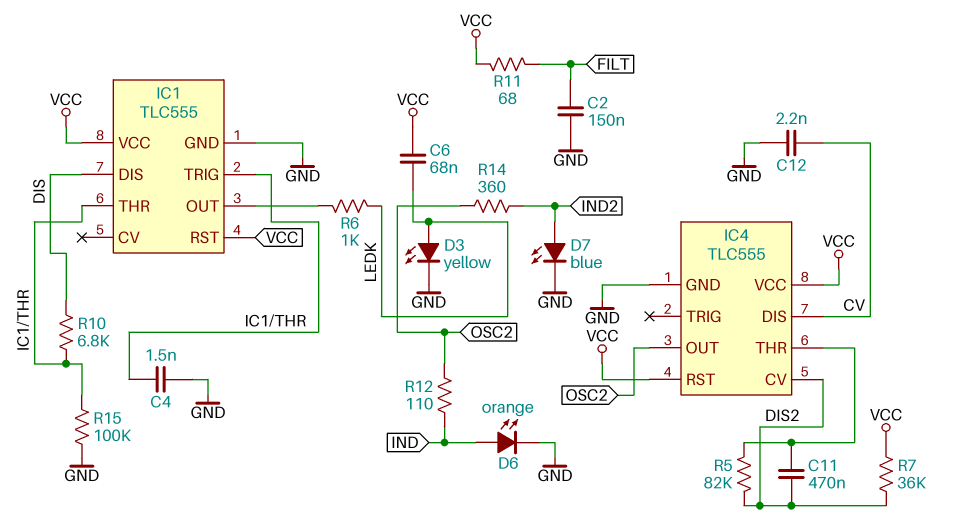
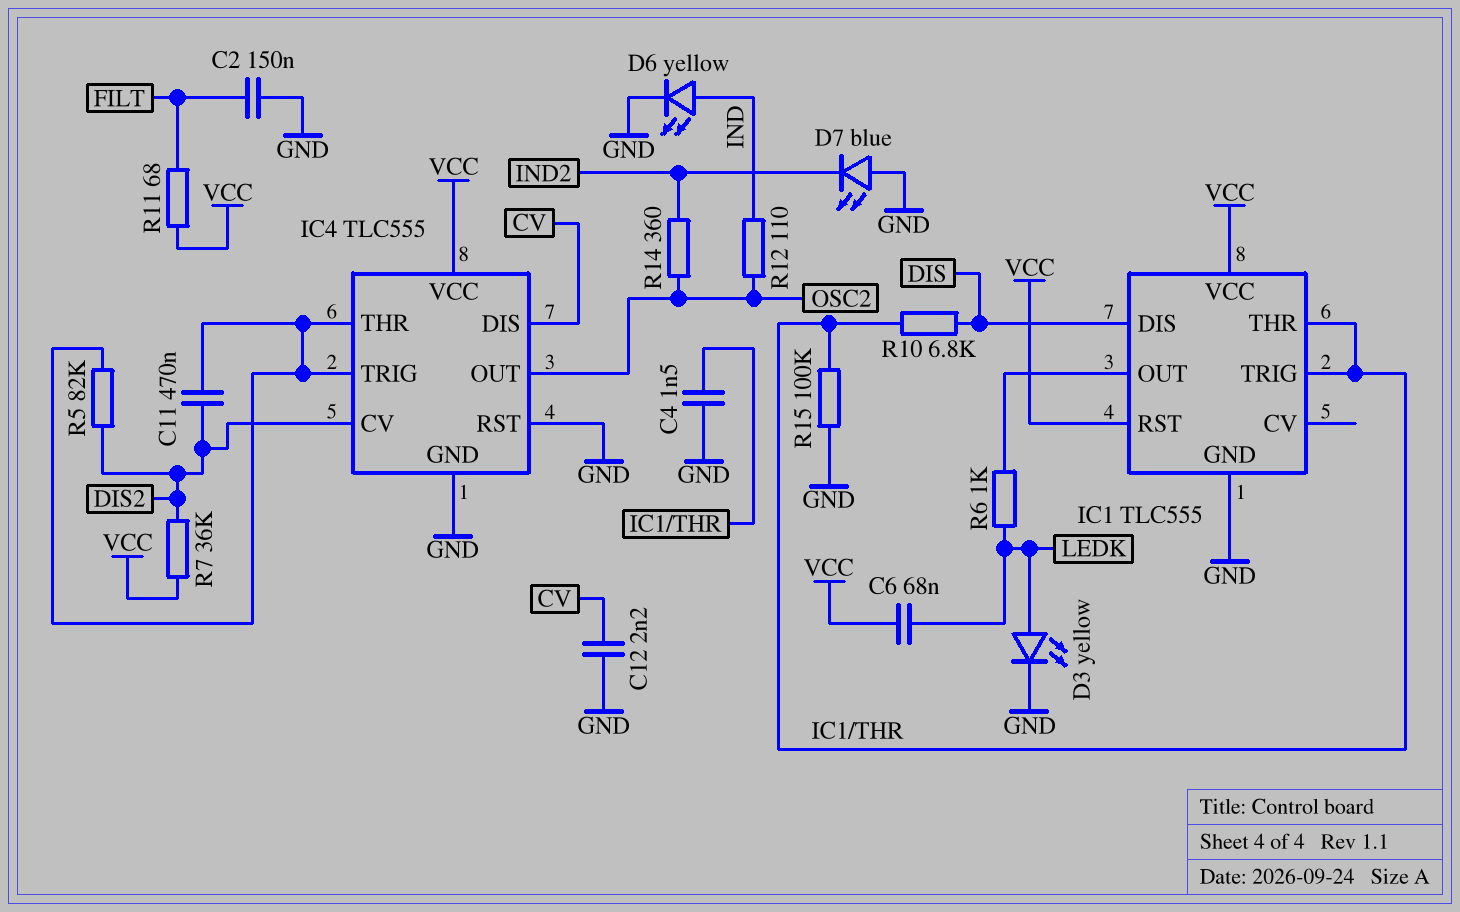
D6: LED orange (A IND, K GND) -> LED yellow (A IND, K GND)
D7: LED blue (A IND2, K GND) -> LED blue (A GND, K IND2)
IC4 pin RST: VCC -> GND
IC4 pin TRIG: none -> IC4/THR

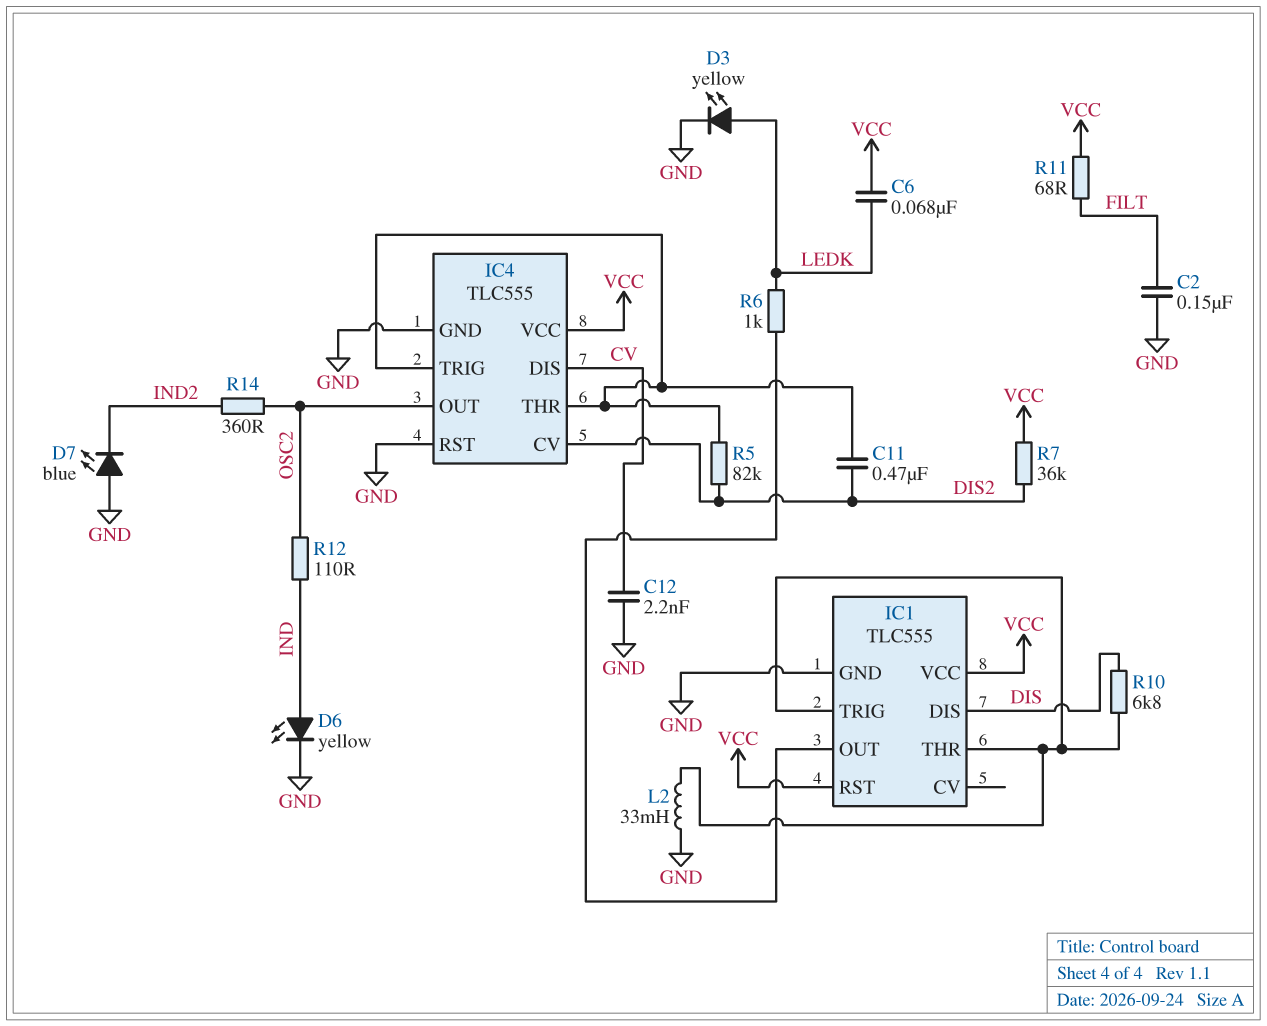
C4: 1.5nF (GND, IC1/THR) -> none
L2: none -> 33mH (GND, IC1/THR)
R15: 100k (GND, IC1/THR) -> none

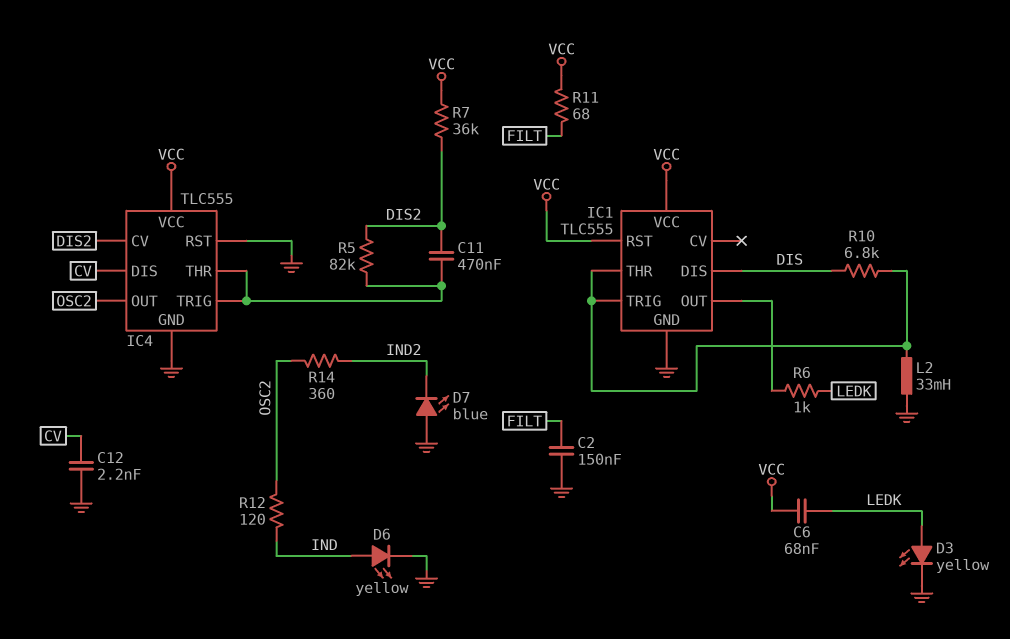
R12: 110 (IND, OSC2) -> 120 (IND, OSC2)

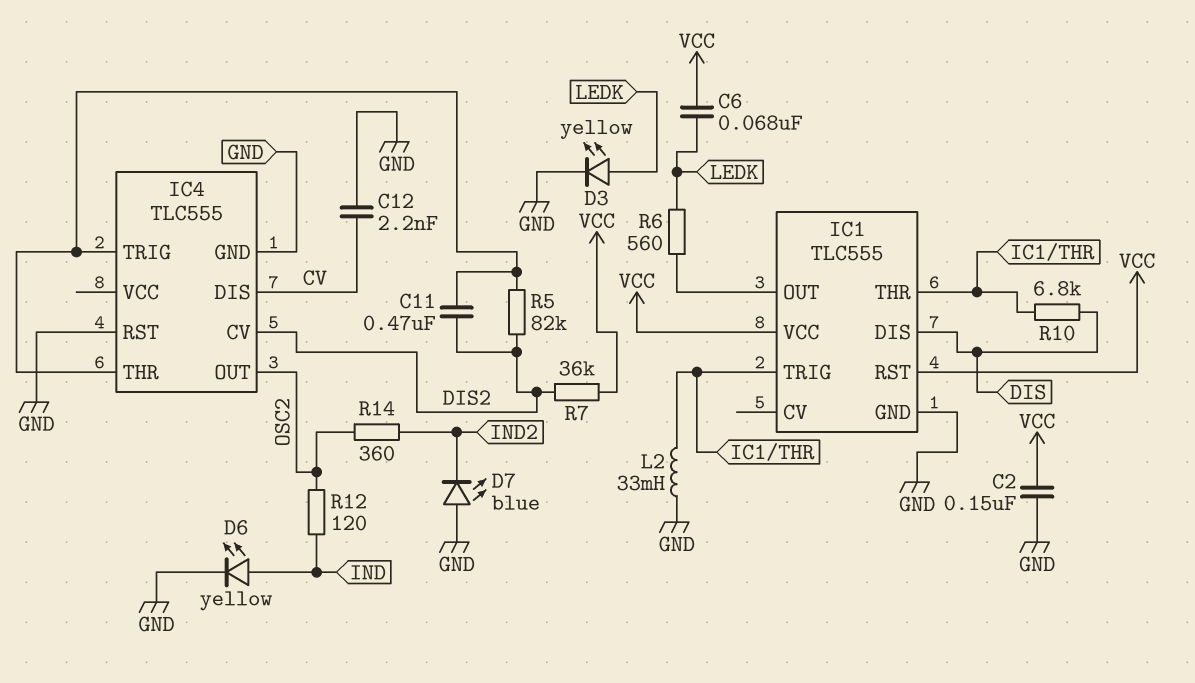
C2: 150nF (FILT, GND) -> 150nF (GND, VCC)
IC4 pin VCC: VCC -> none
R6: 1k (IC1/OUT, LEDK) -> 560 (IC1/OUT, LEDK)
R11: 68 (FILT, VCC) -> none

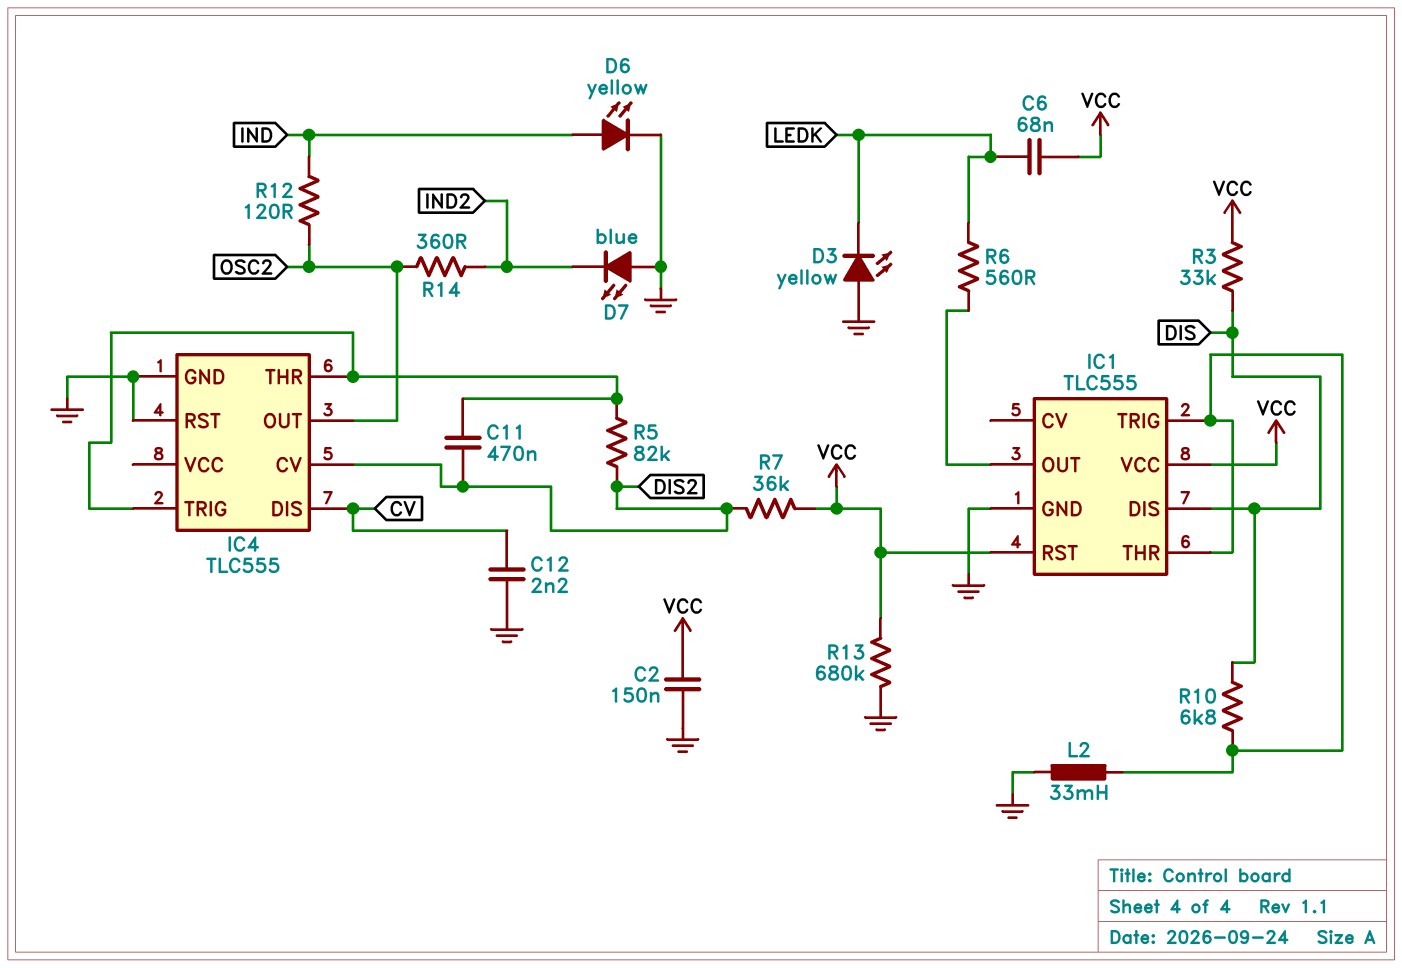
D3: LED yellow (A LEDK, K GND) -> LED yellow (A GND, K LEDK)
R3: none -> 33k (DIS, VCC)
R13: none -> 680k (GND, VCC)

